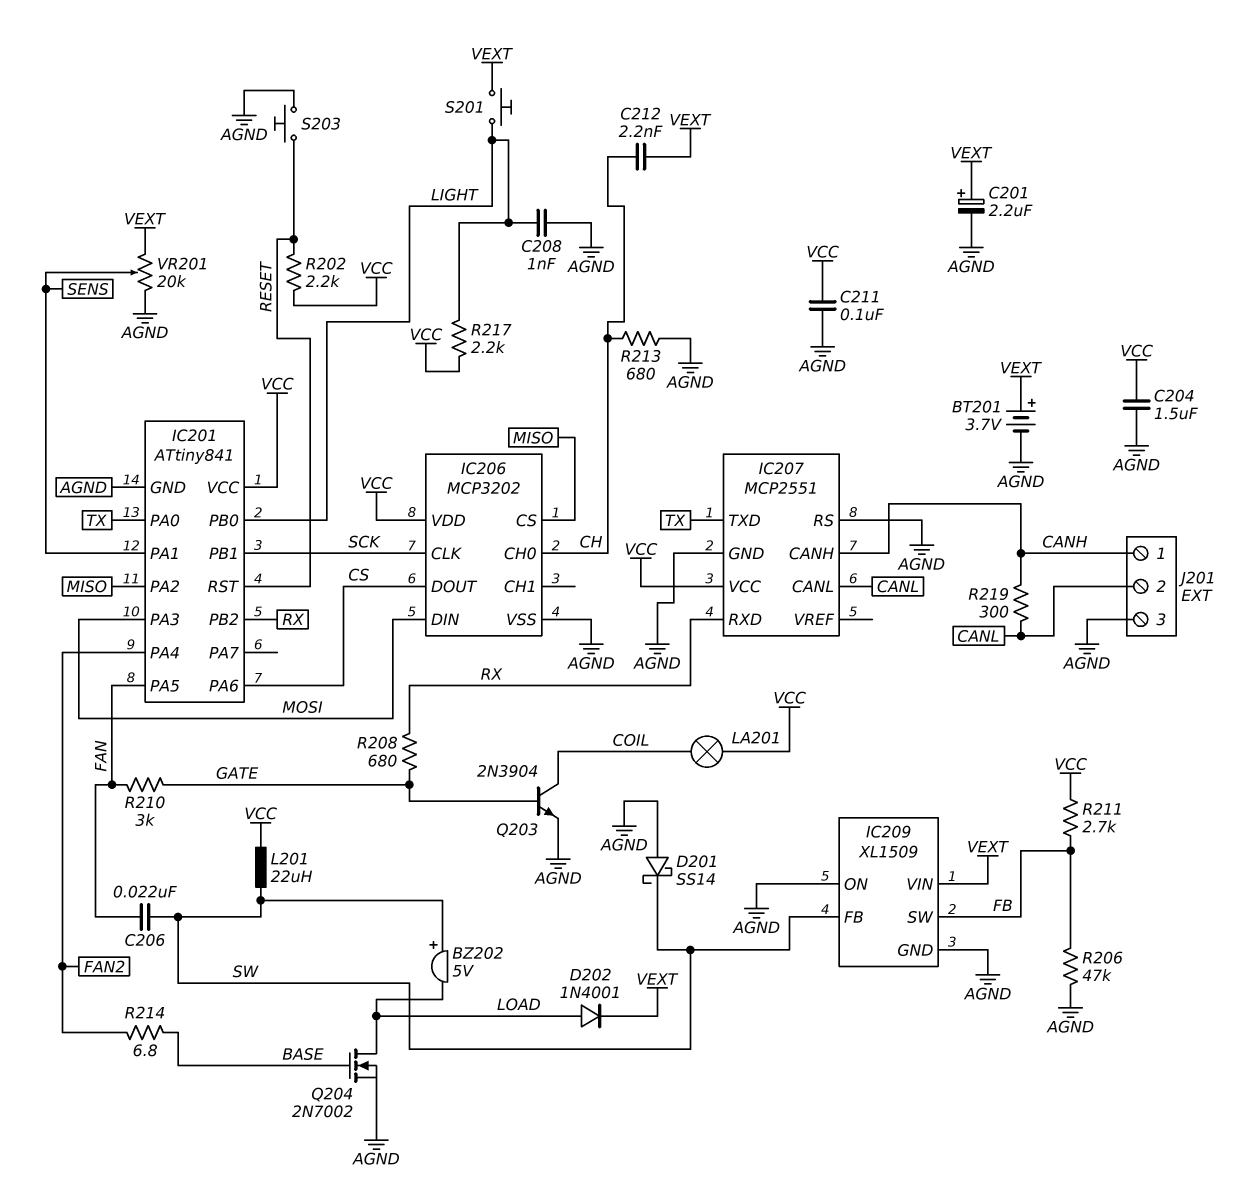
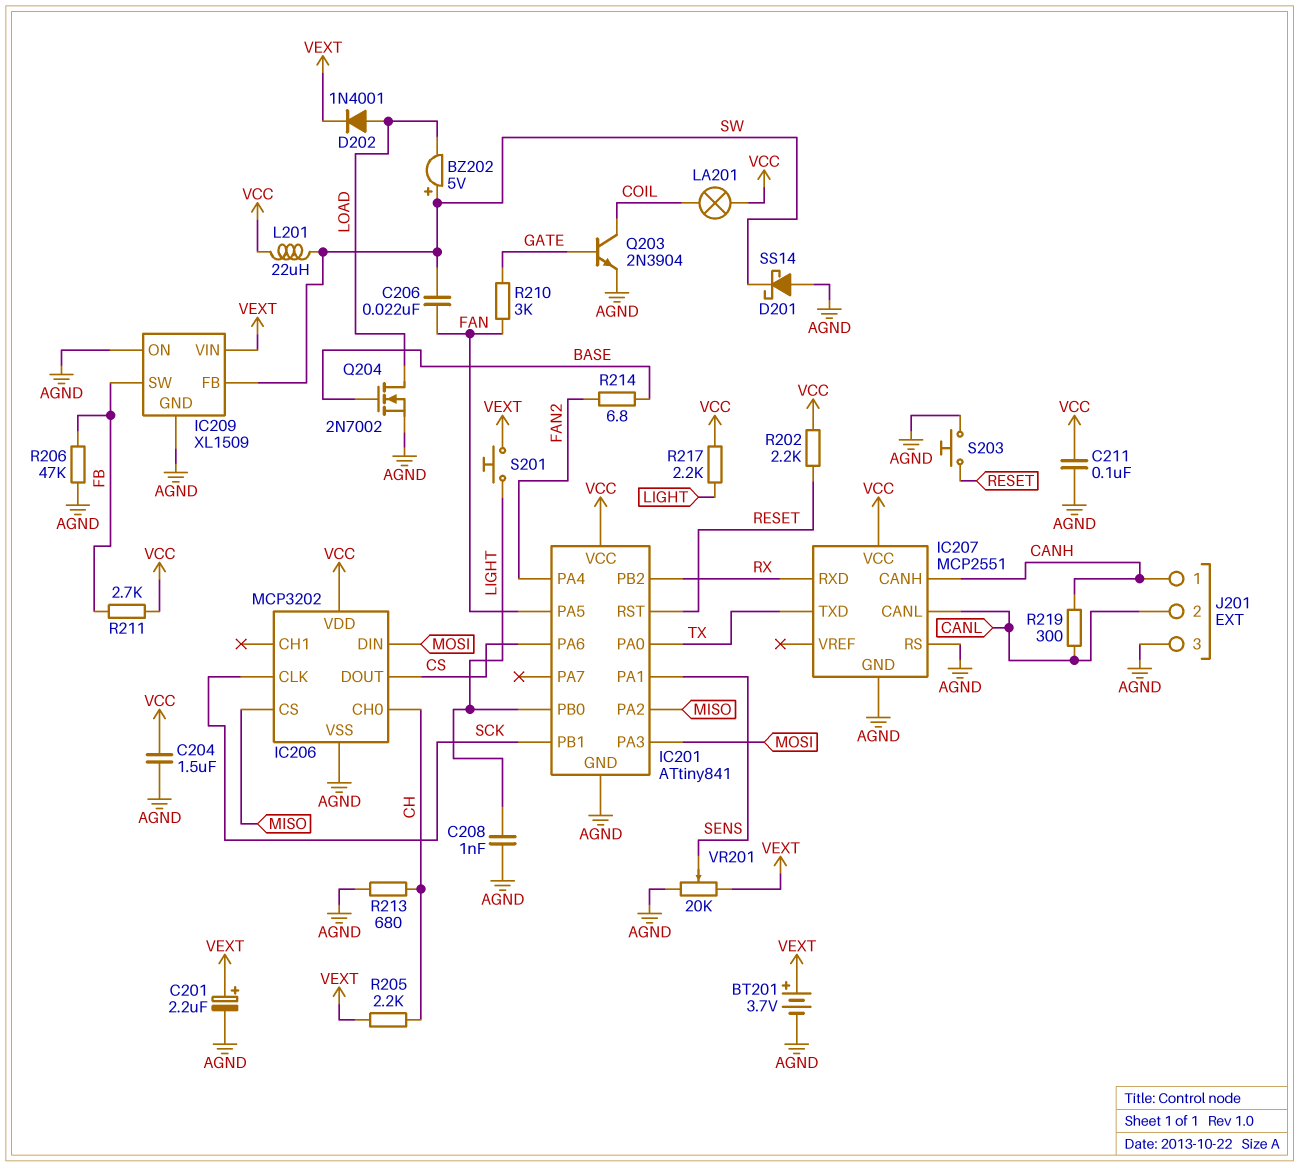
C212: 2.2nF (CH, VEXT) -> none
R205: none -> 2.2k (CH, VEXT)
R208: 680 (GATE, RX) -> none

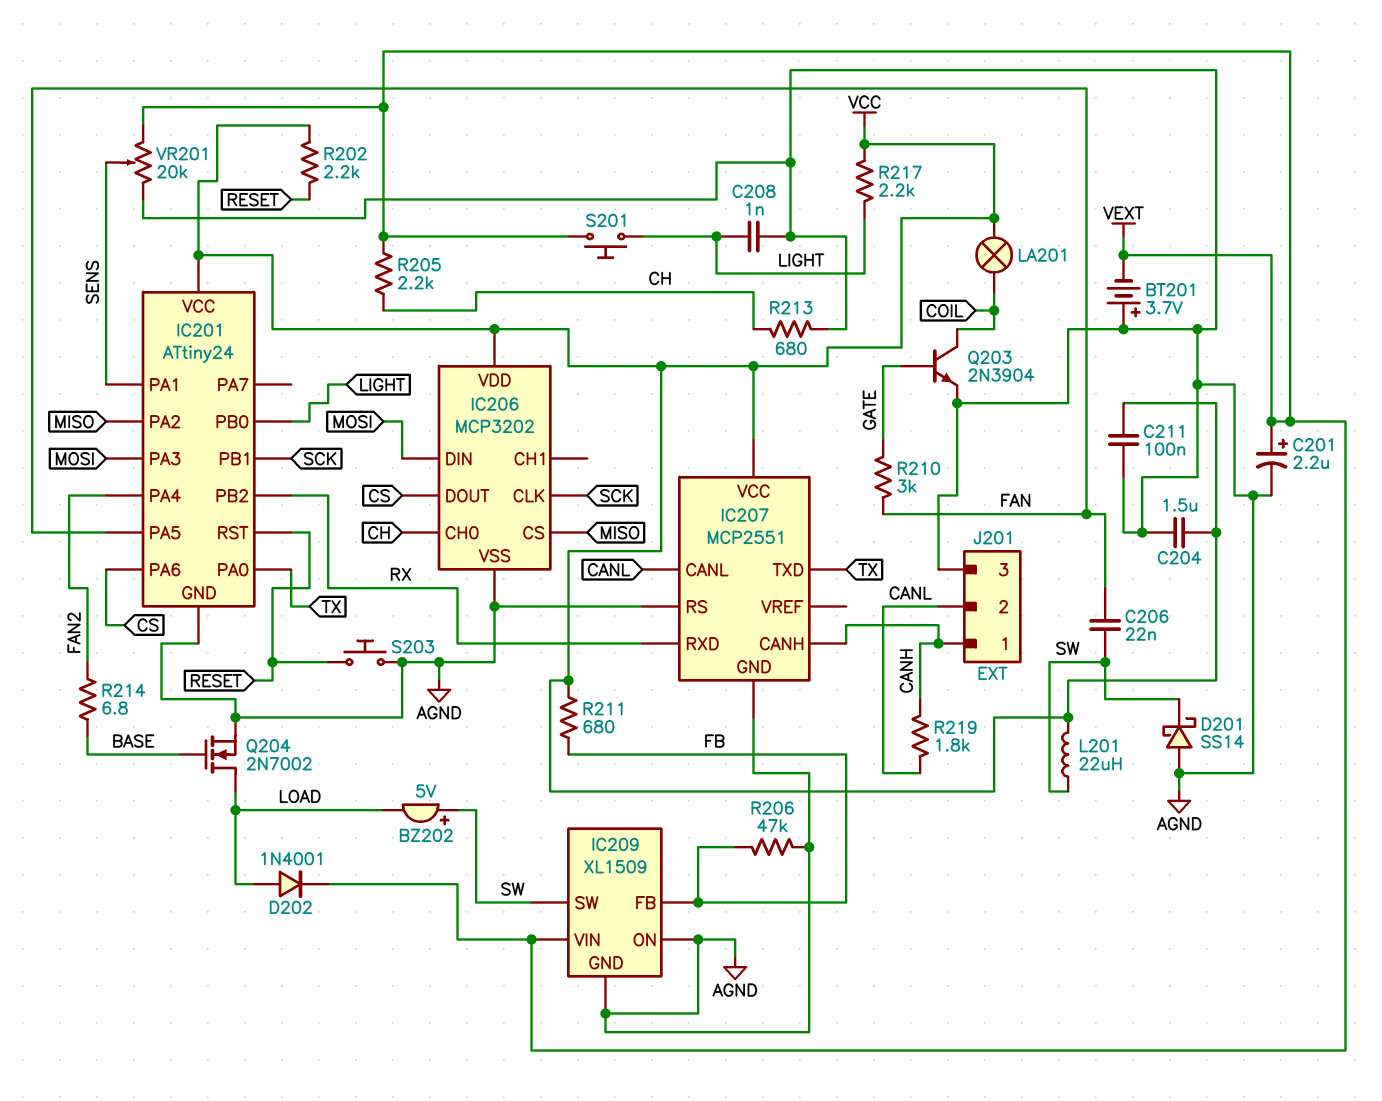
BT201: 3.7V (plus VEXT, minus AGND) -> 3.7V (plus AGND, minus VEXT)
IC201: ATtiny841 -> ATtiny24
IC209 pin FB: SW -> FB
IC209 pin SW: FB -> SW
R211: 2.7k (FB, VCC) -> 680 (FB, VCC)
R219: 300 (CANH, CANL) -> 1.8k (CANH, CANL)

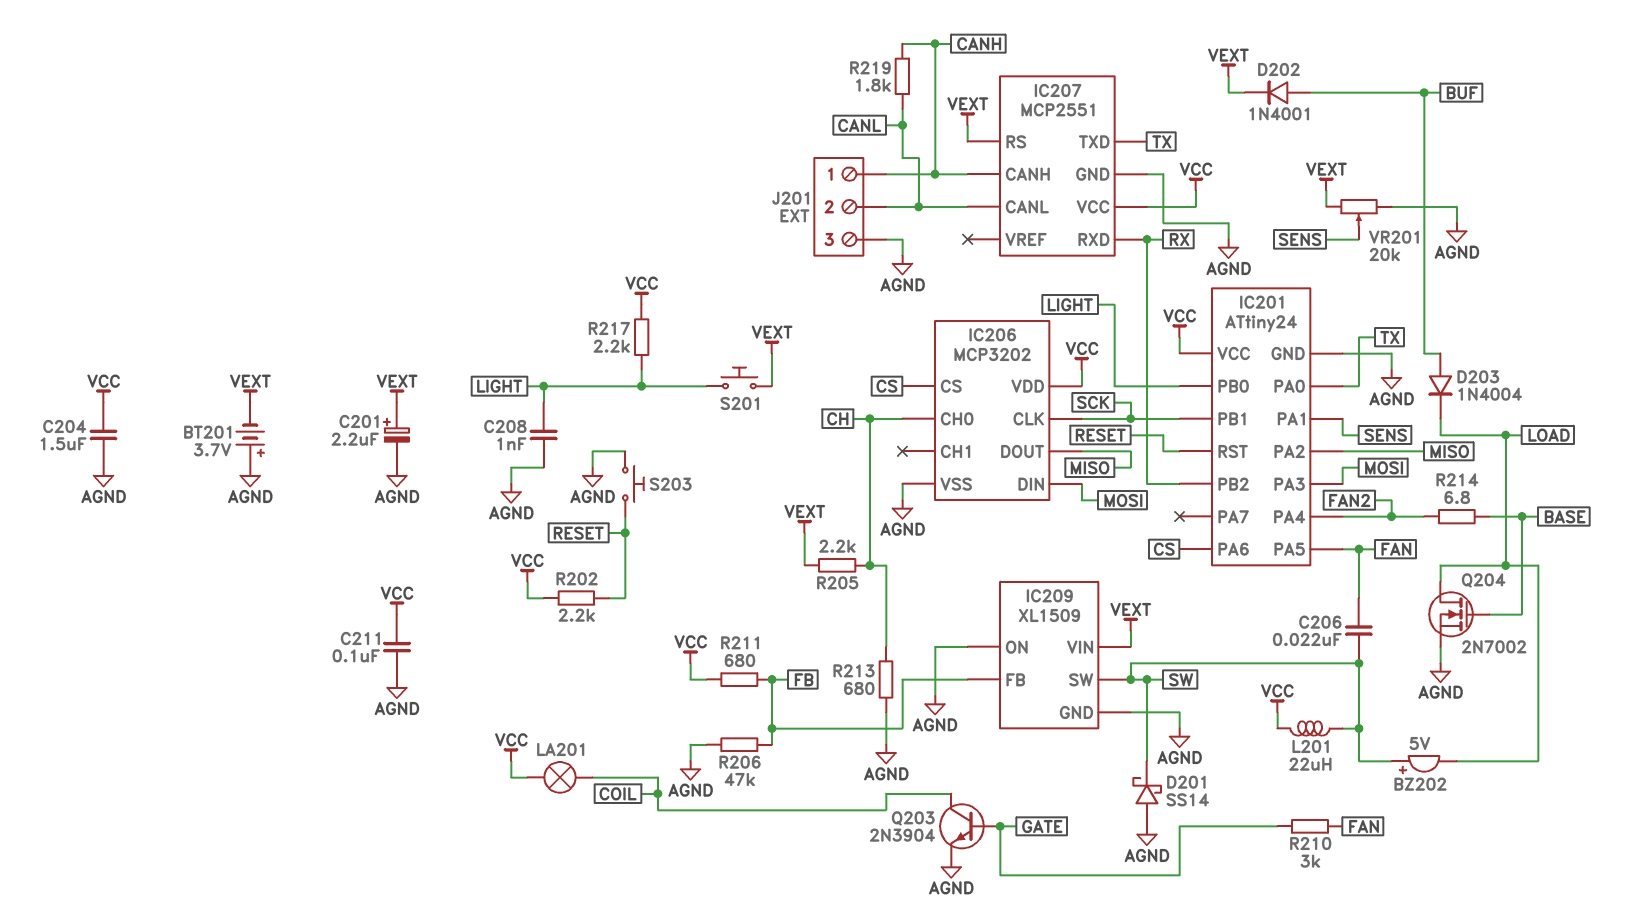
D202: diode 1N4001 (A LOAD, K VEXT) -> diode 1N4001 (A BUF, K VEXT)
D203: none -> diode 1N4004 (A BUF, K LOAD)
IC206 pin CS: MISO -> CS
IC206 pin DOUT: CS -> MISO
IC207 pin RS: AGND -> VEXT

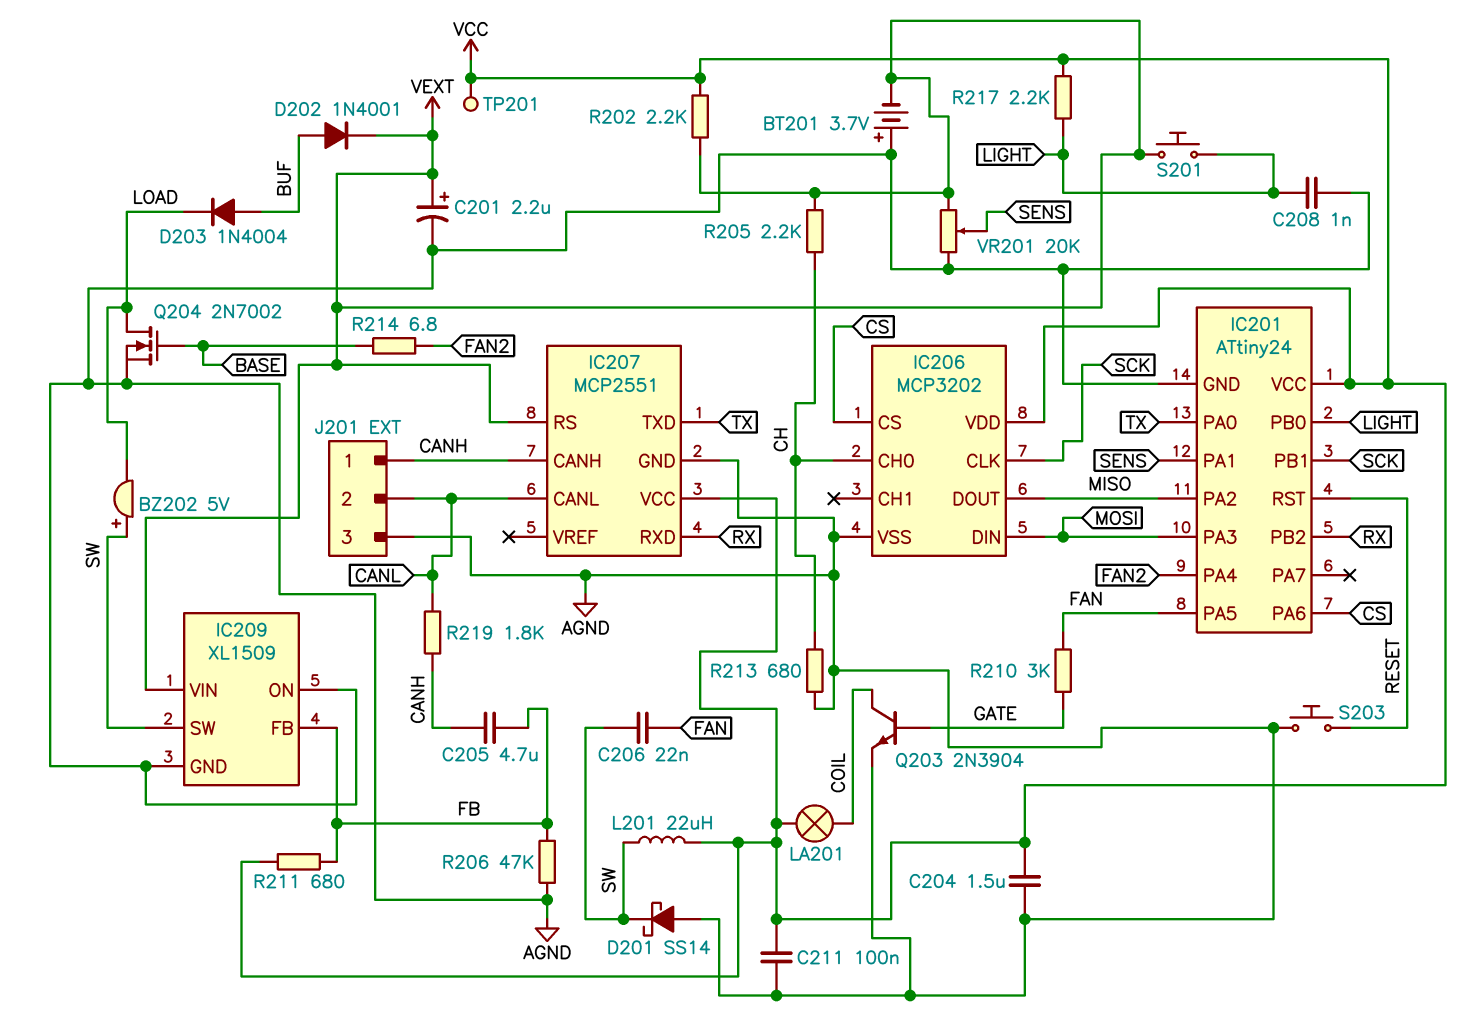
C205: none -> 4.7uF (CANH, FB)
R202: 2.2k (RESET, VCC) -> 2.2k (VCC, VEXT)
TP201: none -> test point (VCC)

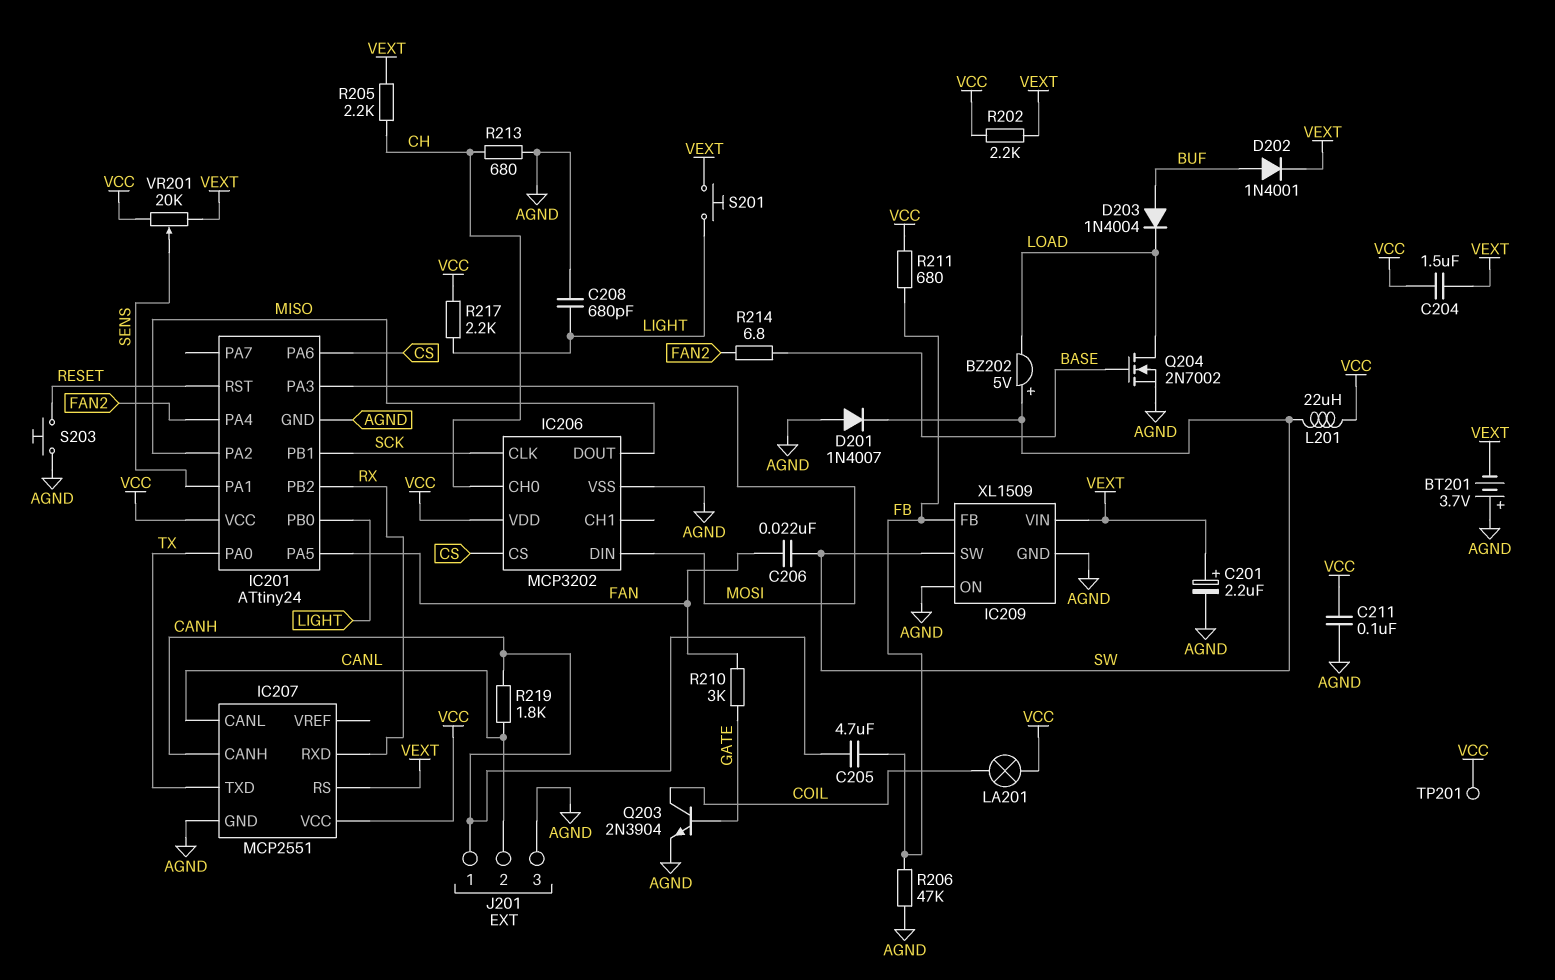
C204: 1.5uF (AGND, VCC) -> 1.5uF (VCC, VEXT)
C208: 1nF (AGND, LIGHT) -> 680pF (AGND, LIGHT)
D201: schottky SS14 (A AGND, K SW) -> diode 1N4007 (A AGND, K SW)
VR201: 20k (AGND, VEXT, wiper SENS) -> 20k (VCC, VEXT, wiper SENS)

